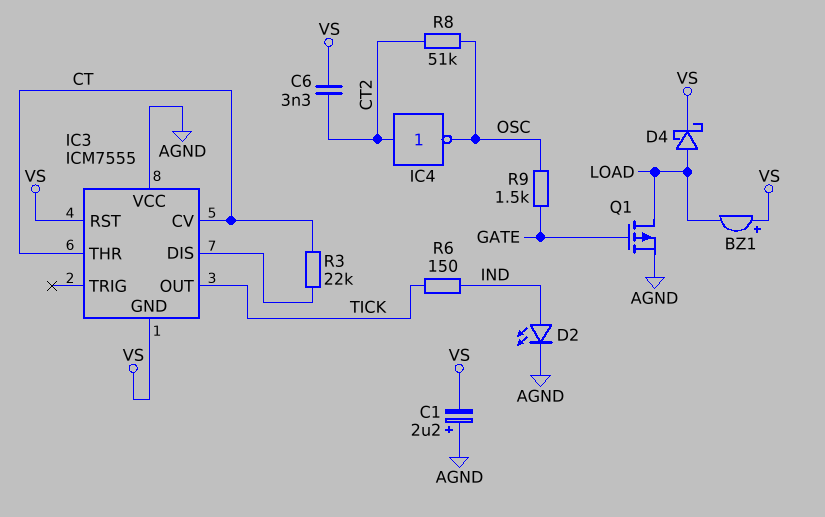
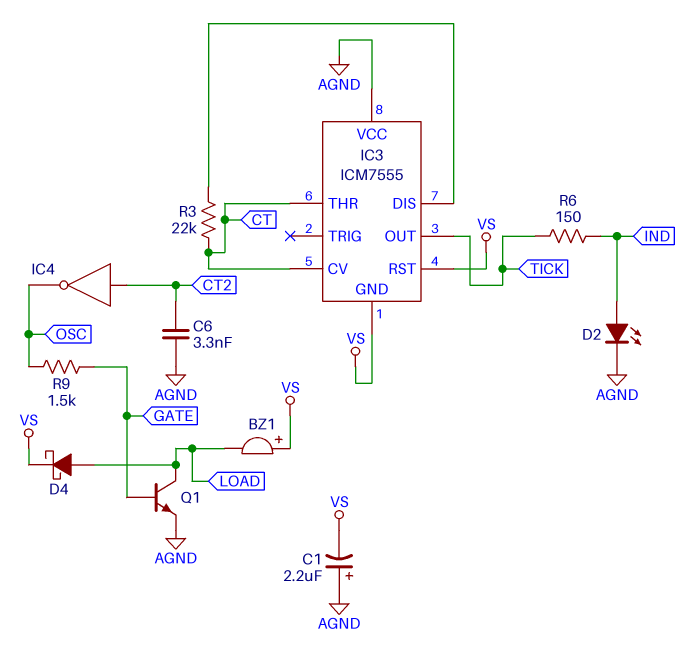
C6: 3.3nF (CT2, VS) -> 3.3nF (AGND, CT2)
Q1: PMOS (G GATE, D LOAD, S AGND) -> NPN (B GATE, C LOAD, E AGND)
R8: 51k (CT2, OSC) -> none

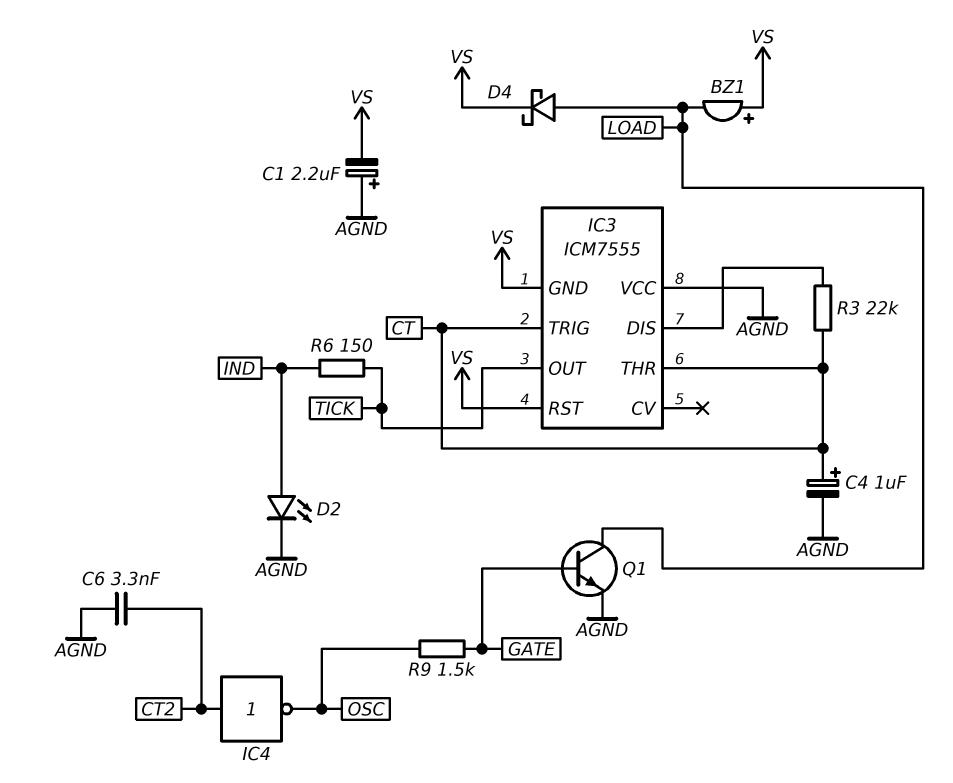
C4: none -> 1uF (plus CT, minus AGND)
IC3 pin CV: CT -> none
IC3 pin TRIG: none -> CT

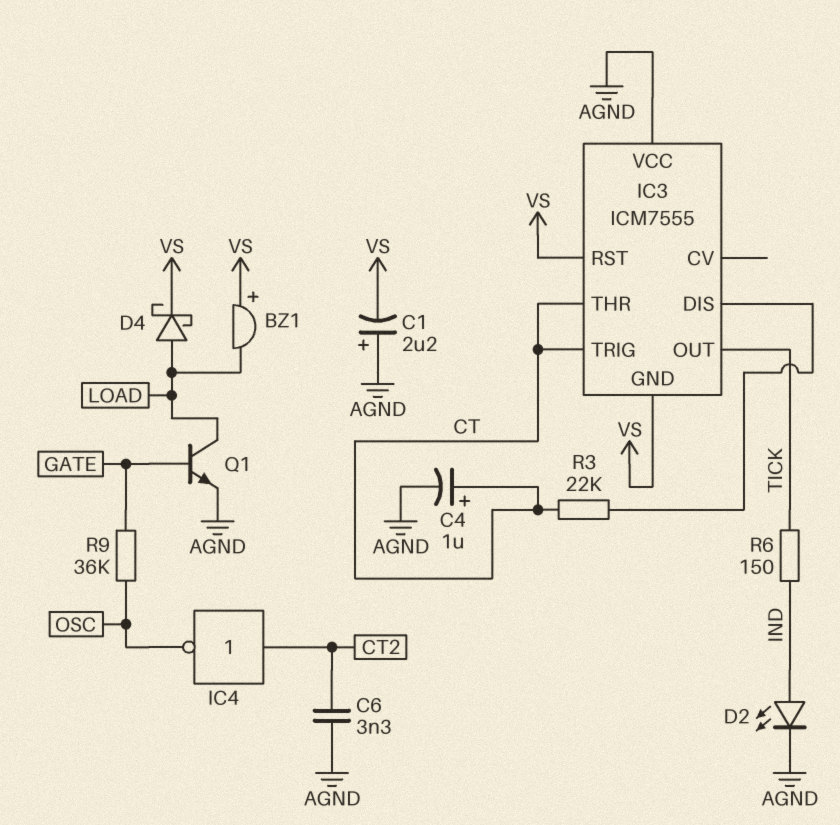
R9: 1.5k (GATE, OSC) -> 36k (GATE, OSC)

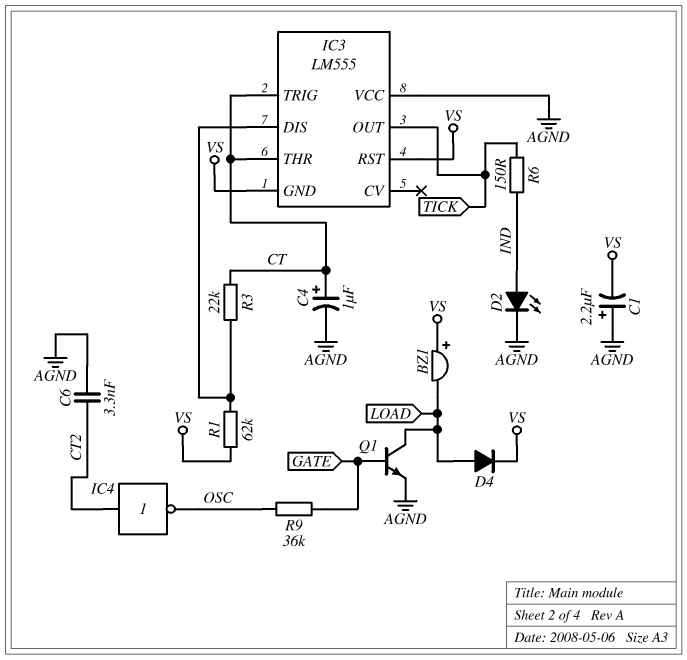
D4: schottky (A LOAD, K VS) -> diode (A LOAD, K VS)
IC3: ICM7555 -> LM555
R1: none -> 62k (IC3/DIS, VS)

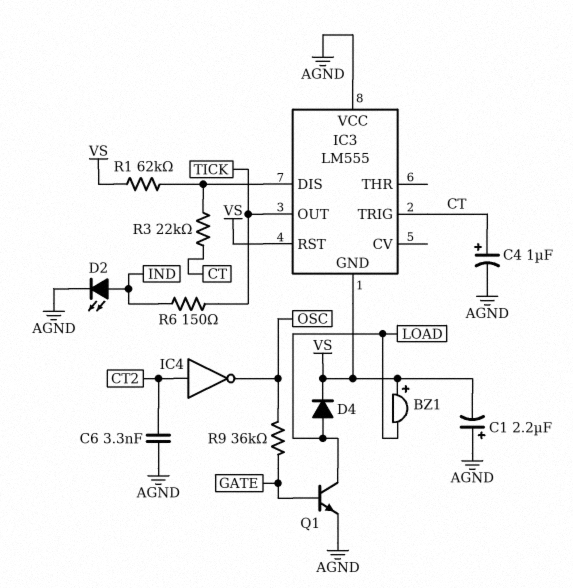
IC3 pin THR: CT -> none

